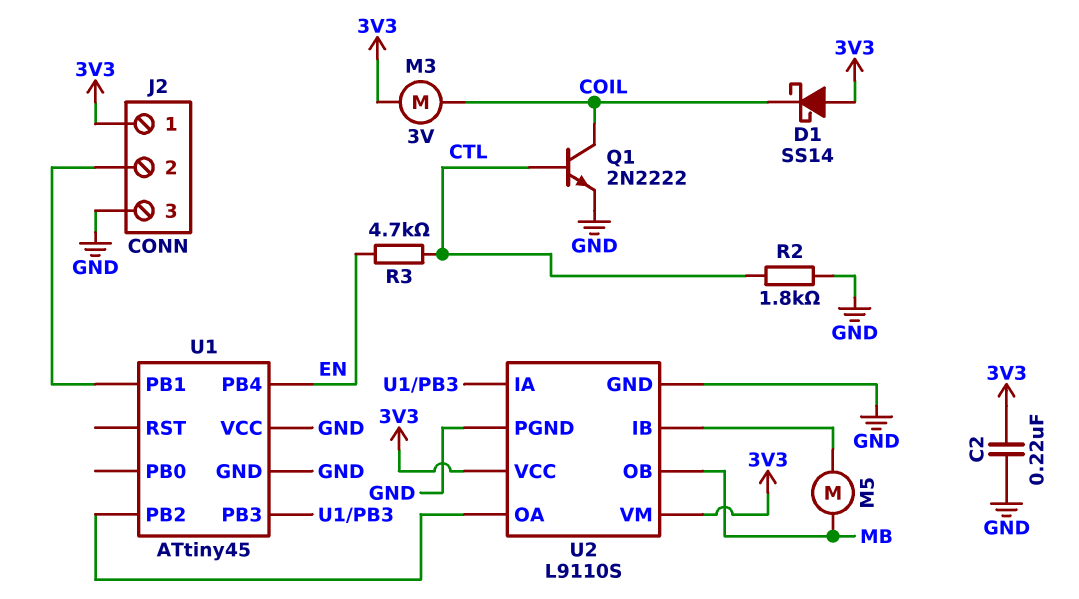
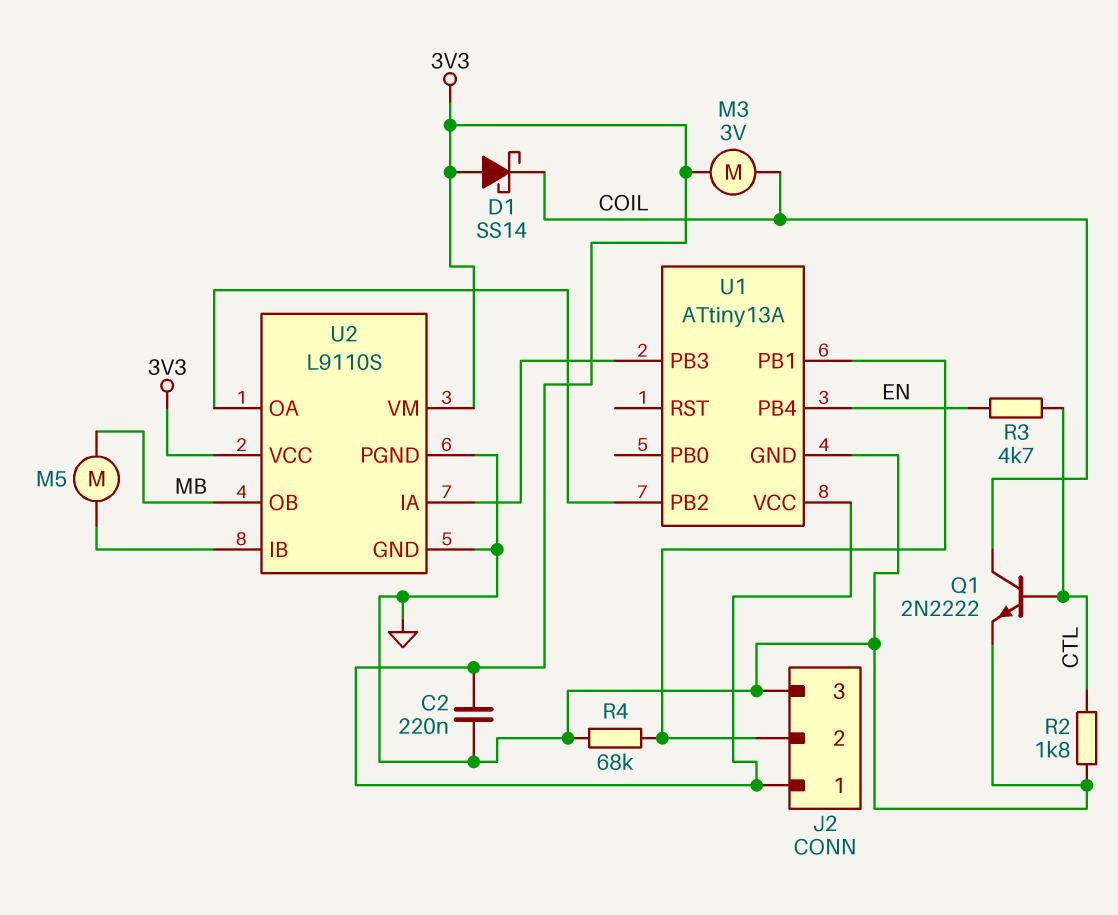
R4: none -> 68k (GND, J2/2)
U1: ATtiny45 -> ATtiny13A
U1 pin VCC: GND -> 3V3

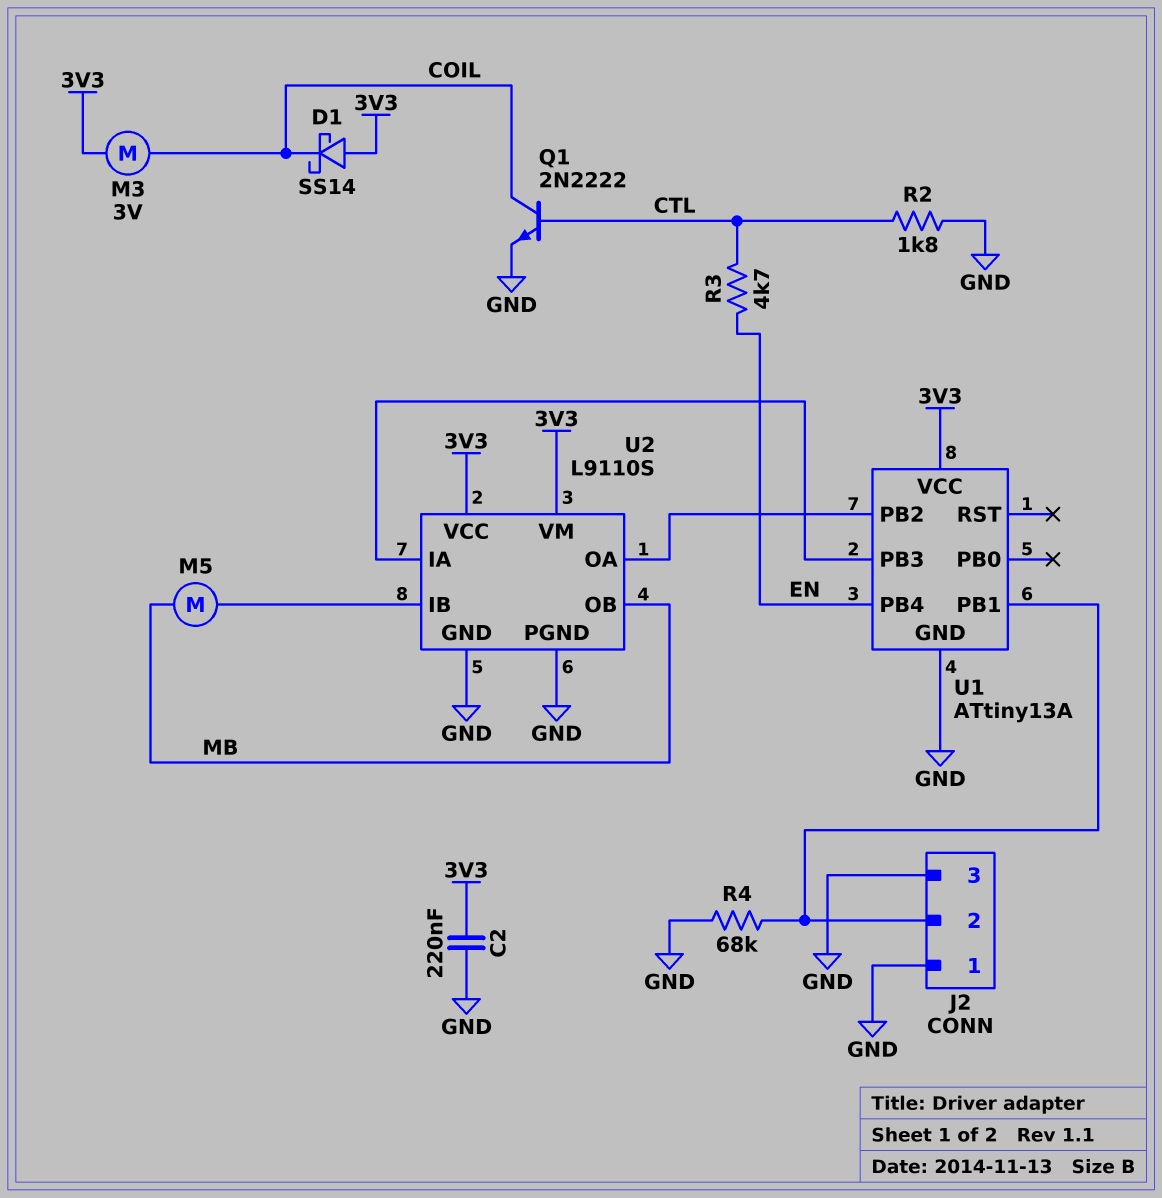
J2 pin 1: 3V3 -> GND

